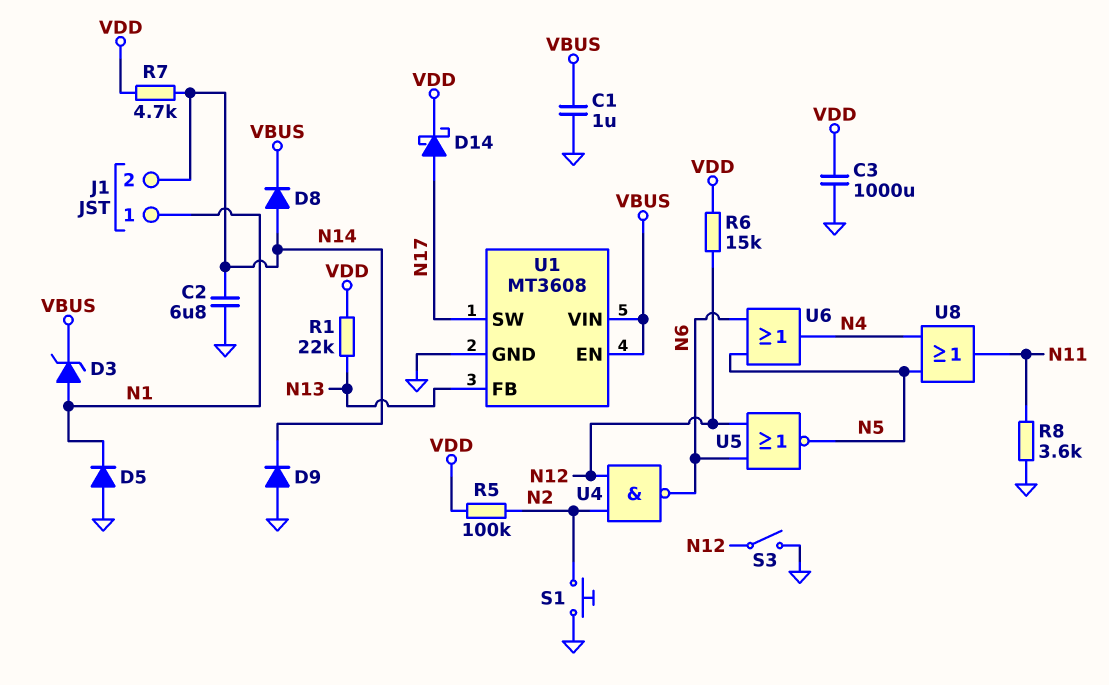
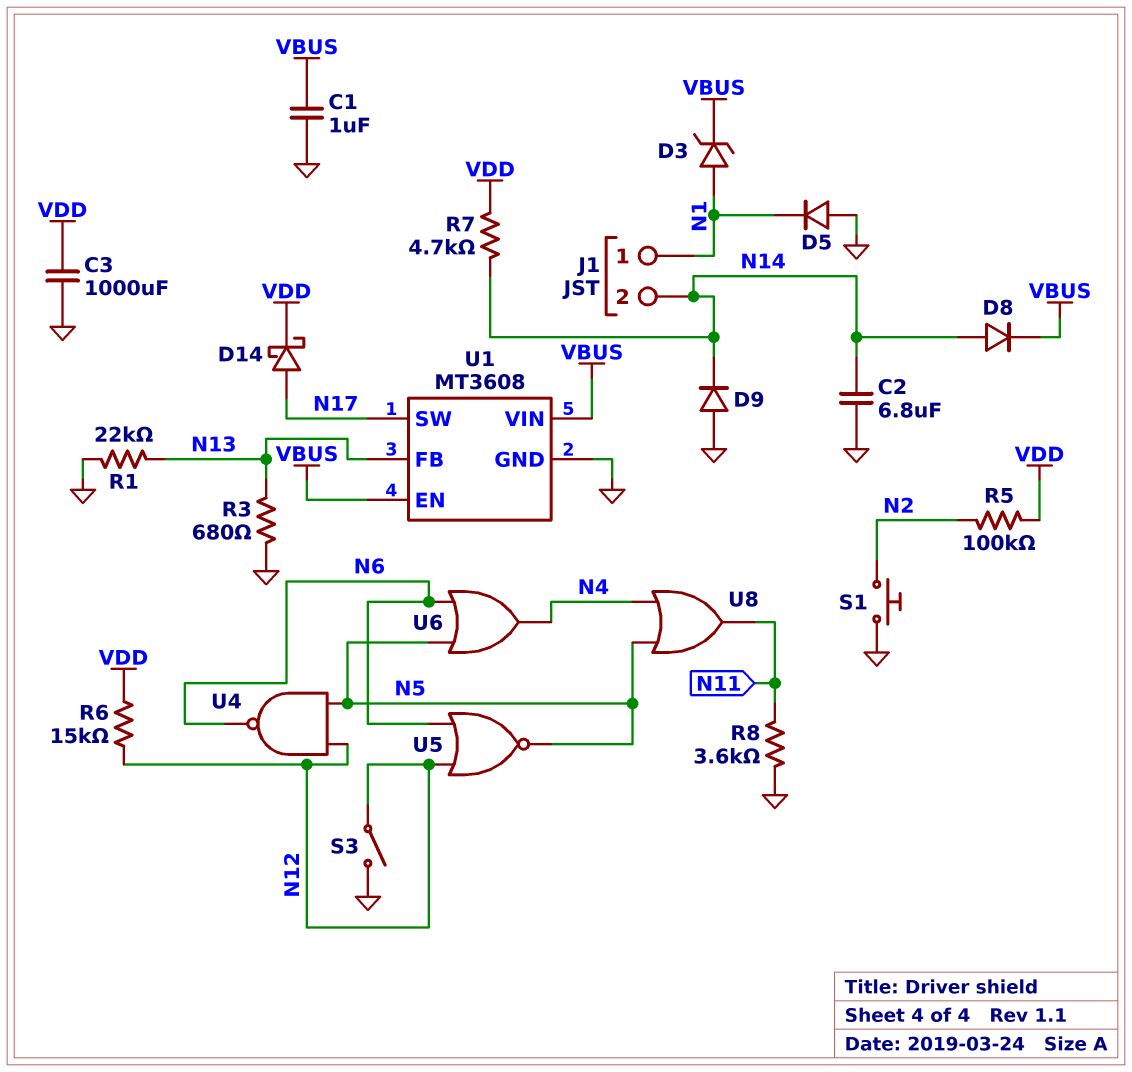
R1: 22k (N13, VDD) -> 22k (GND, N13)
R3: none -> 680 (GND, N13)
U4: NAND (in N2, in N12, out N6) -> NAND (in N5, in N12, out N6)

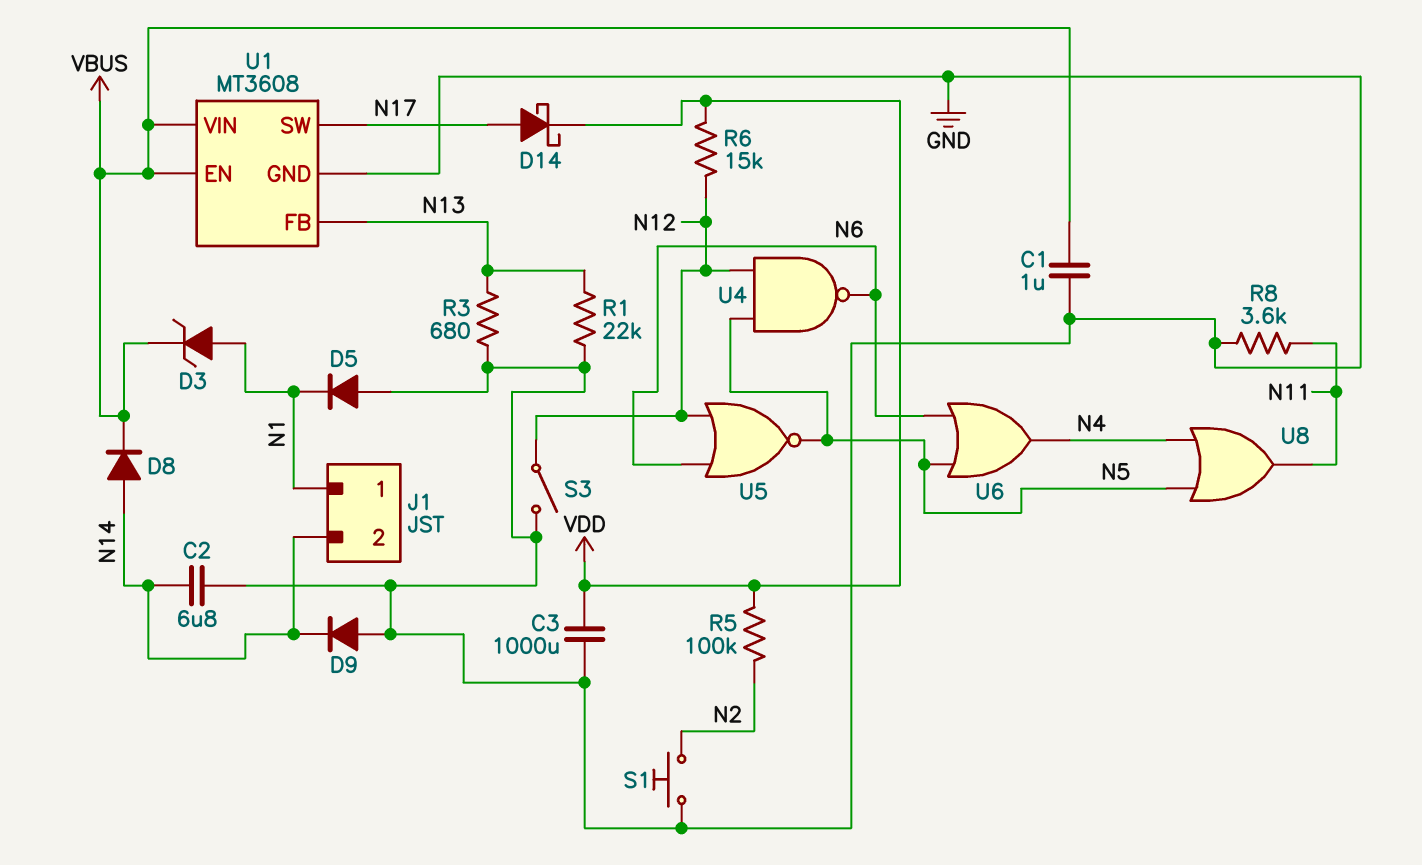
R7: 4.7k (N14, VDD) -> none

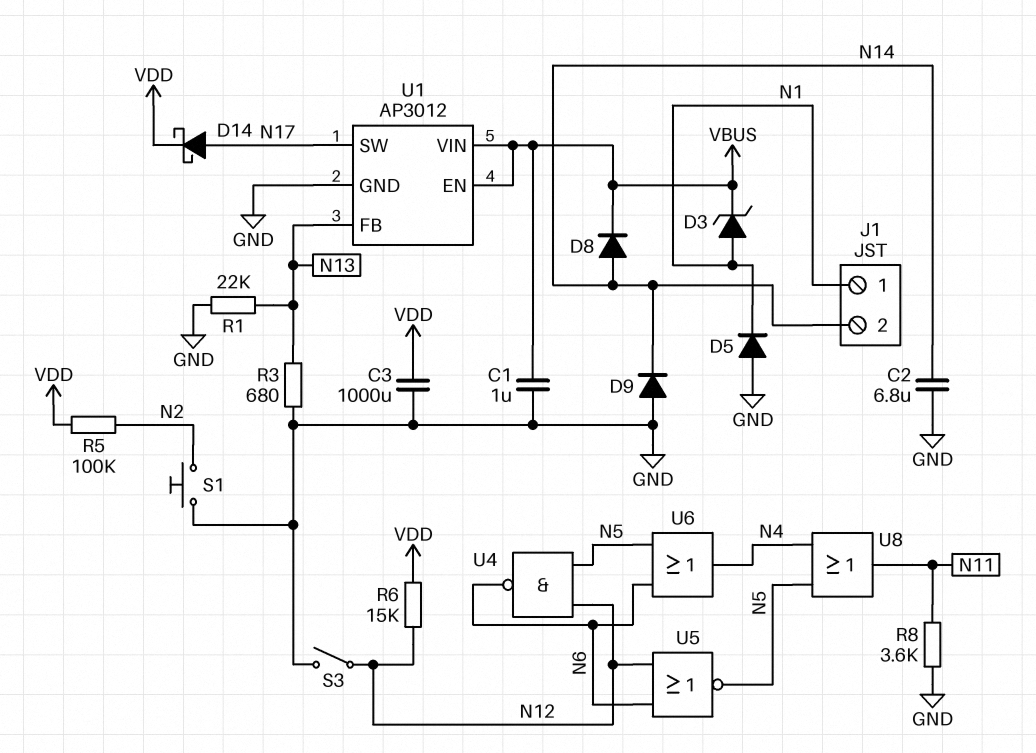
U1: MT3608 -> AP3012

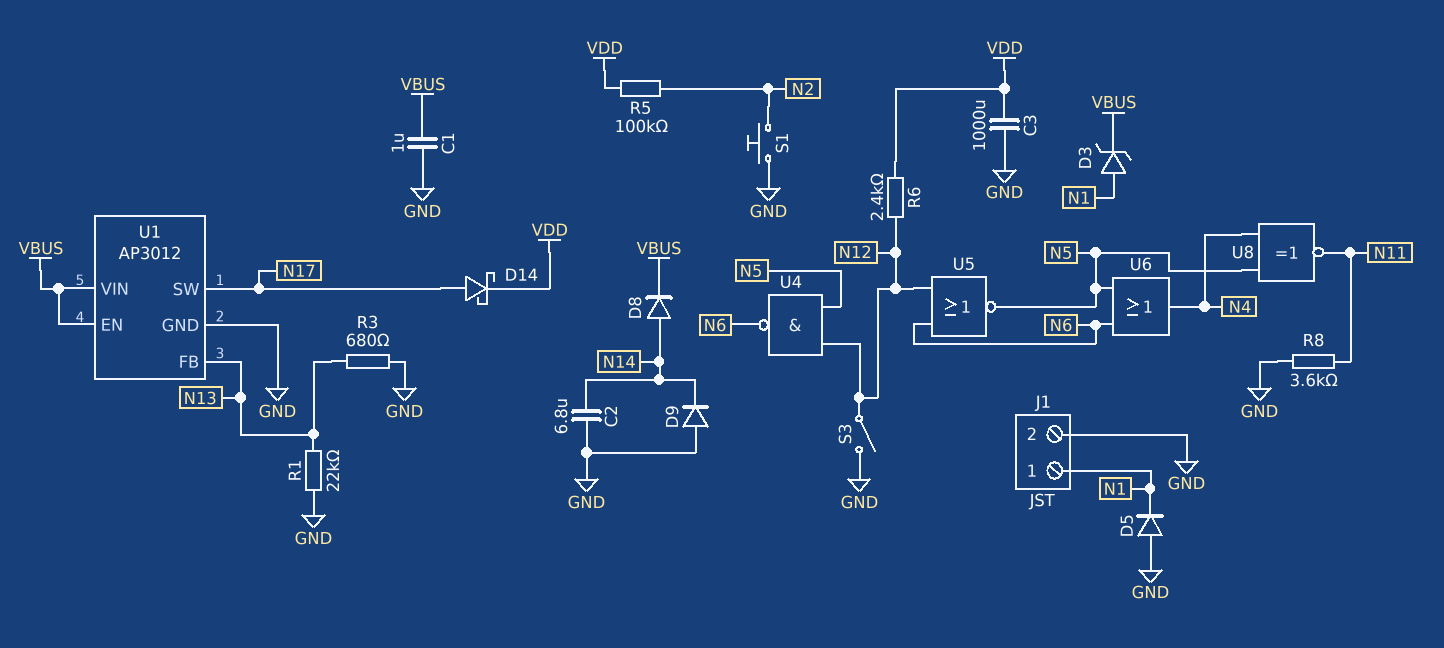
J1 pin 2: N14 -> GND
R6: 15k (N12, VDD) -> 2.4k (N12, VDD)
U8: OR (in N4, in N5, out N11) -> XNOR (in N4, in N5, out N11)

